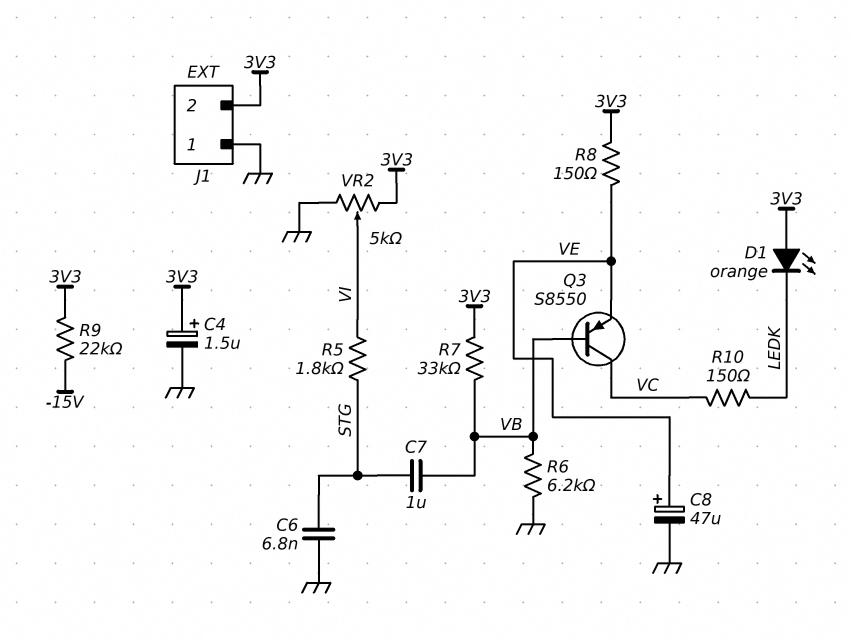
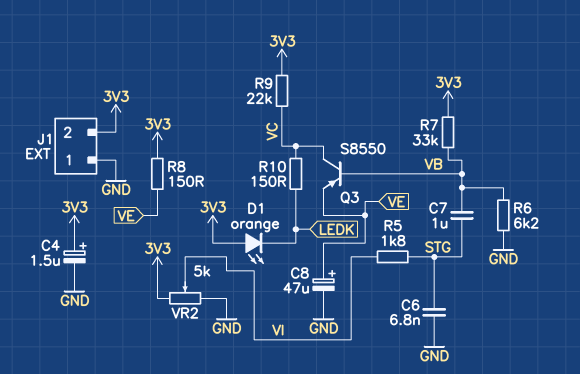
R9: 22k (-15V, 3V3) -> 22k (3V3, VC)

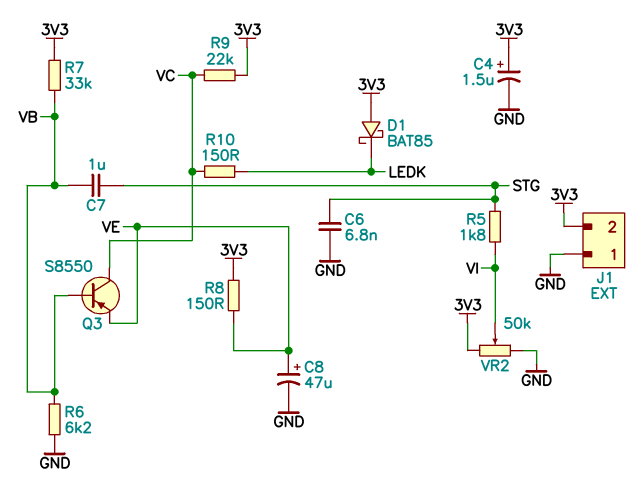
D1: LED orange (A 3V3, K LEDK) -> schottky BAT85 (A 3V3, K LEDK)
VR2: 5k (3V3, GND, wiper VI) -> 50k (3V3, GND, wiper VI)

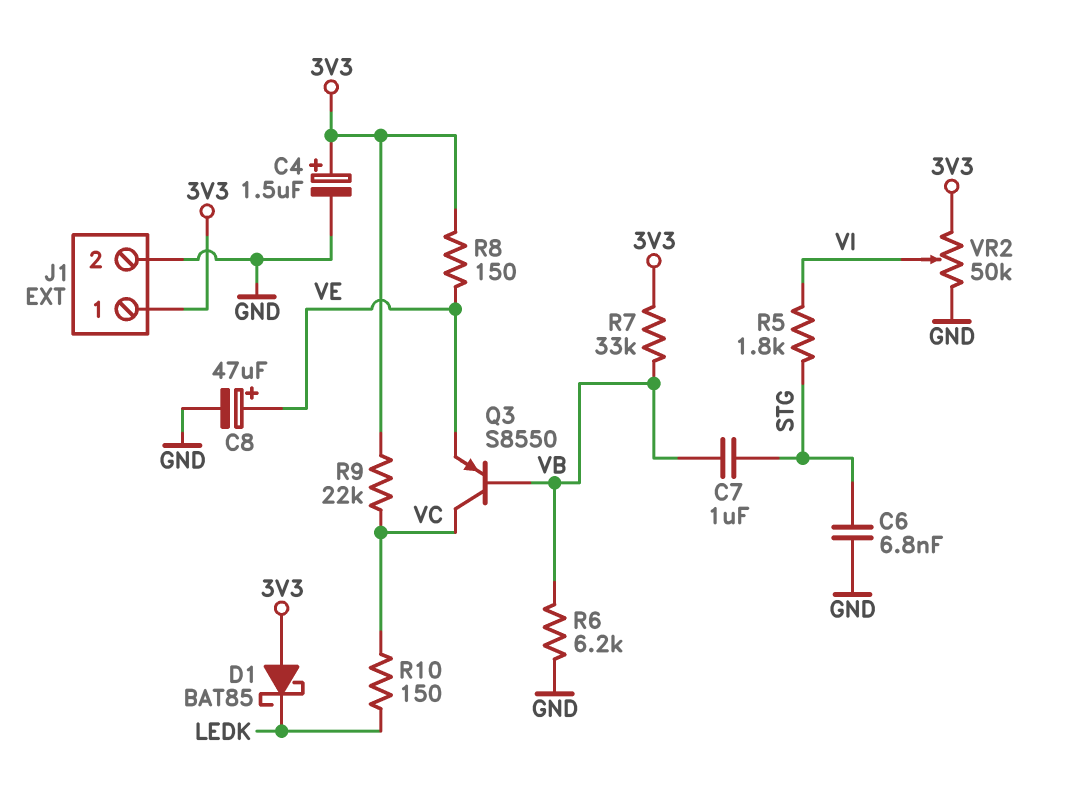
J1 pin 1: GND -> 3V3
J1 pin 2: 3V3 -> GND

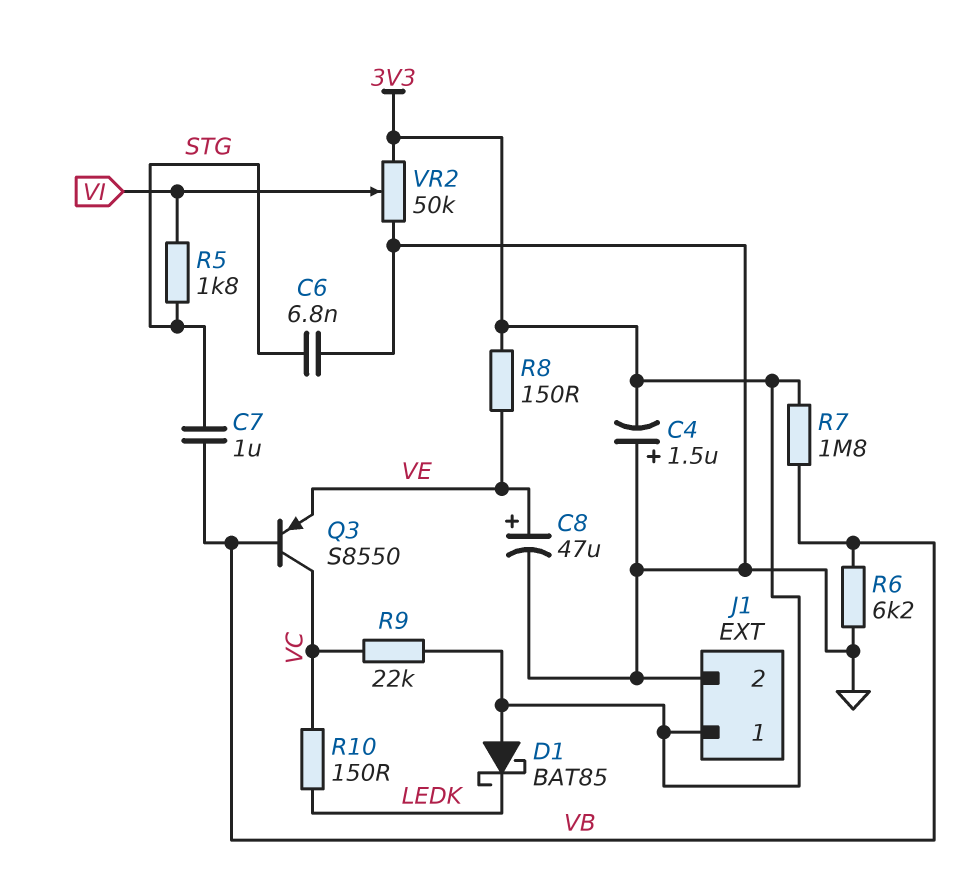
C4: 1.5uF (plus 3V3, minus GND) -> 1.5uF (plus GND, minus 3V3)
R7: 33k (3V3, VB) -> 1.8M (3V3, VB)

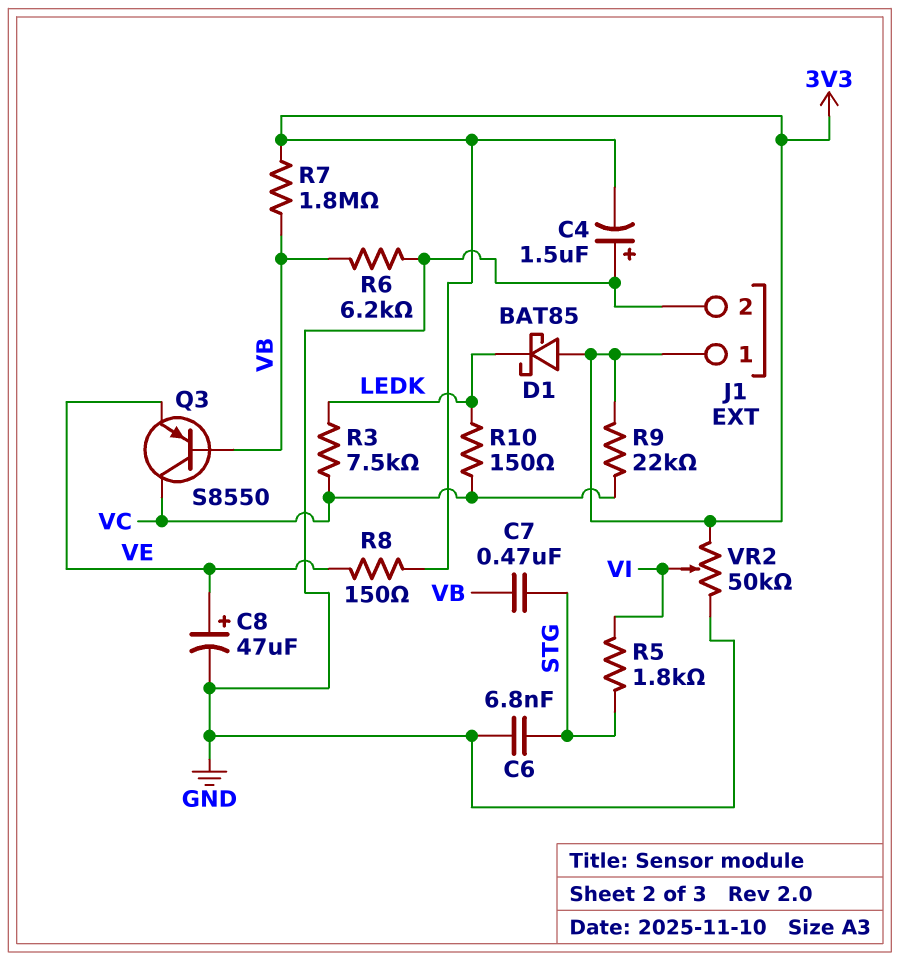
C7: 1uF (STG, VB) -> 470nF (STG, VB)
R3: none -> 7.5k (LEDK, VC)

